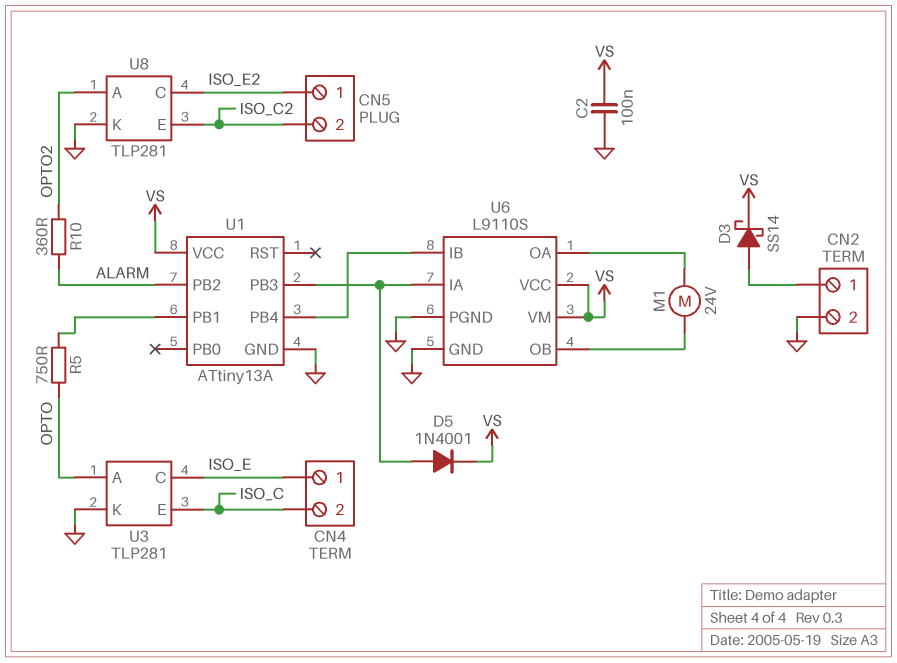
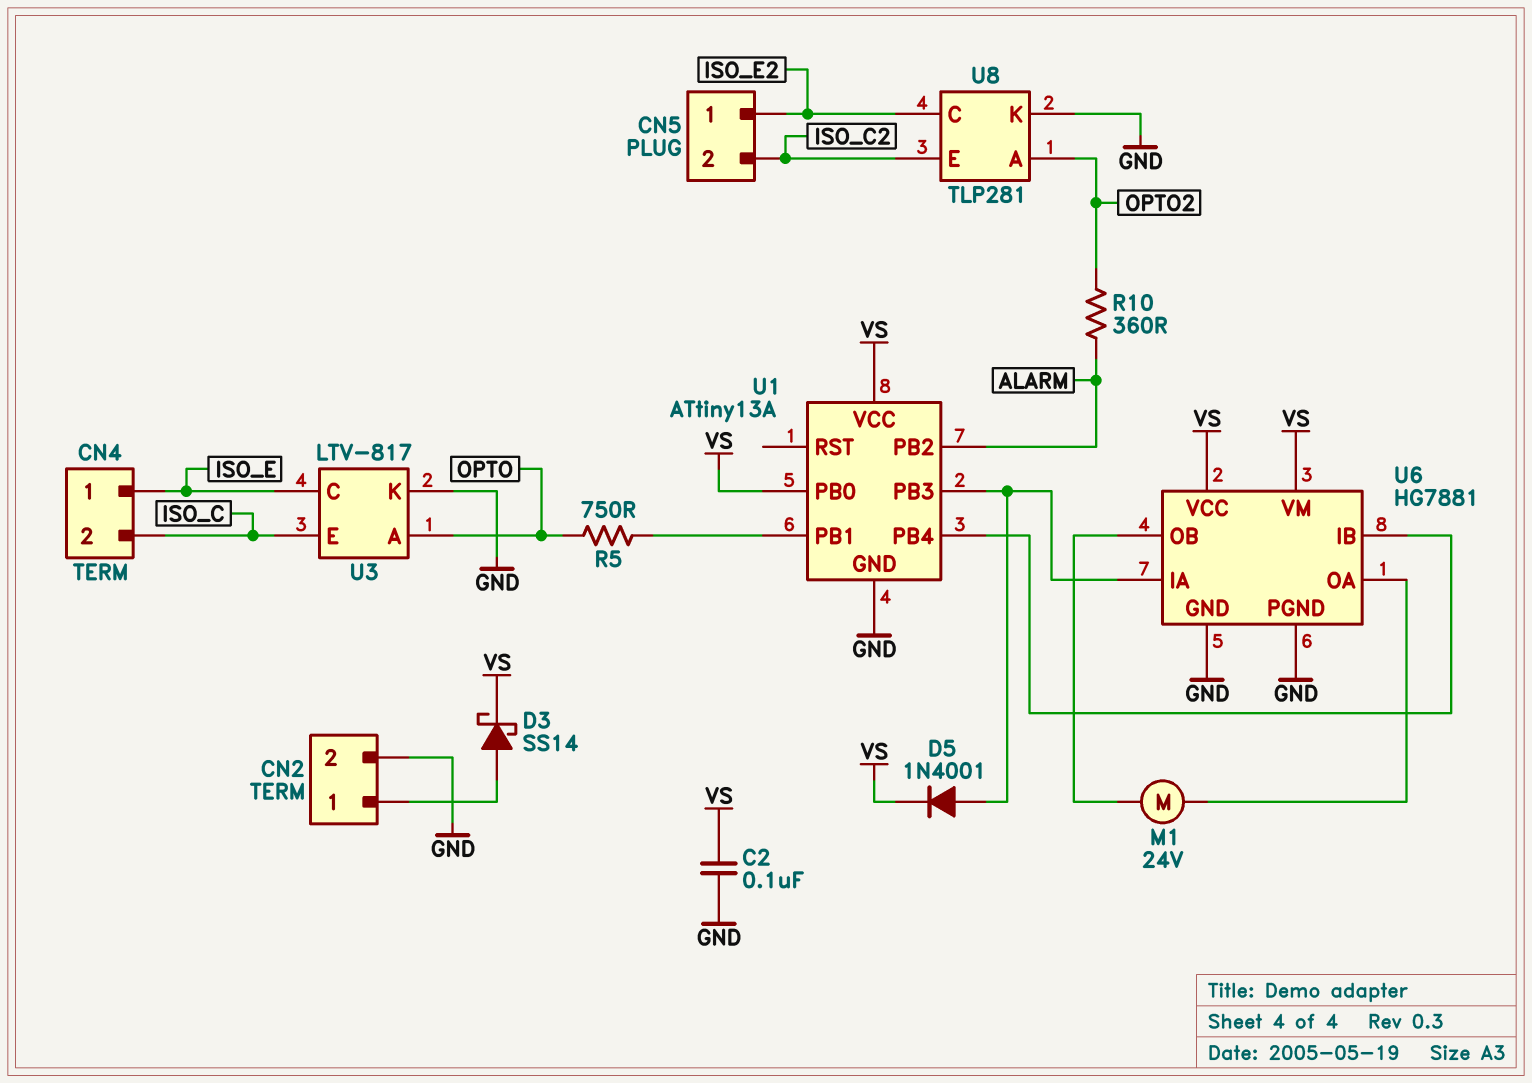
U1 pin PB0: none -> VS
U3: TLP281 -> LTV-817
U6: L9110S -> HG7881

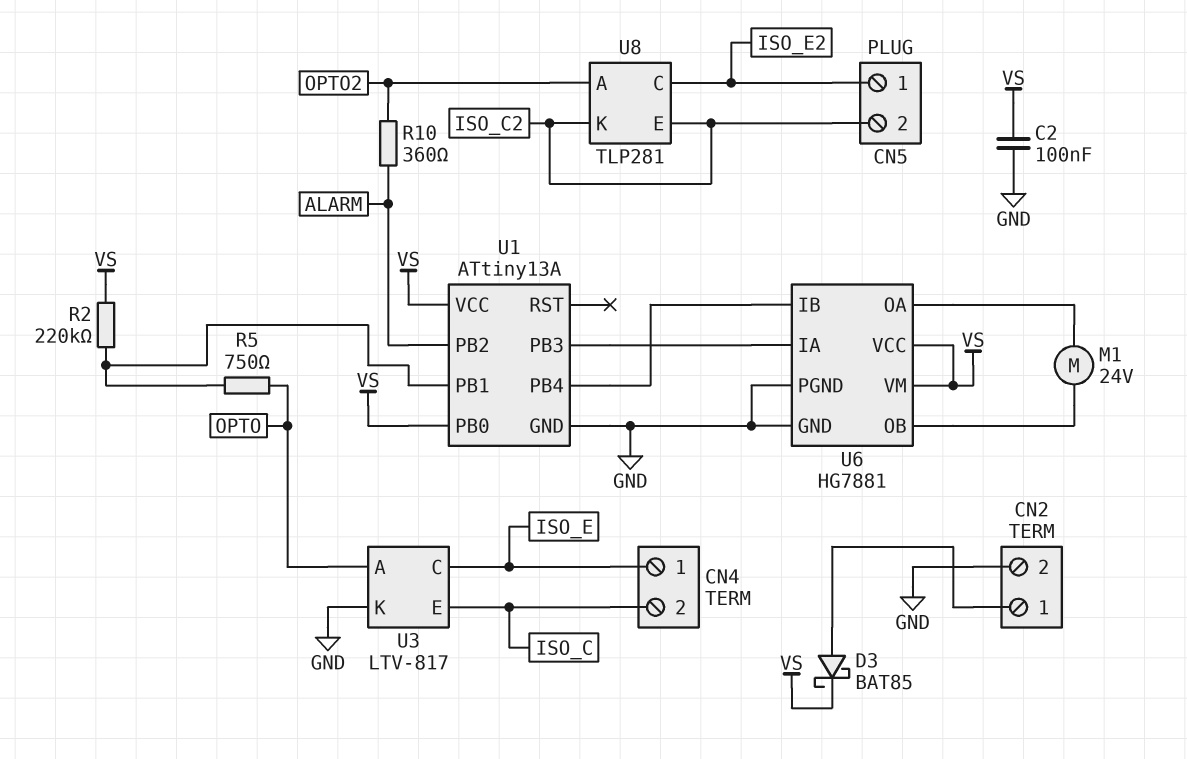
D3: schottky SS14 (A CN2/1, K VS) -> schottky BAT85 (A CN2/1, K VS)
D5: diode 1N4001 (A U1/PB3, K VS) -> none
R2: none -> 220k (U1/PB1, VS)
U8 pin K: GND -> ISO_C2

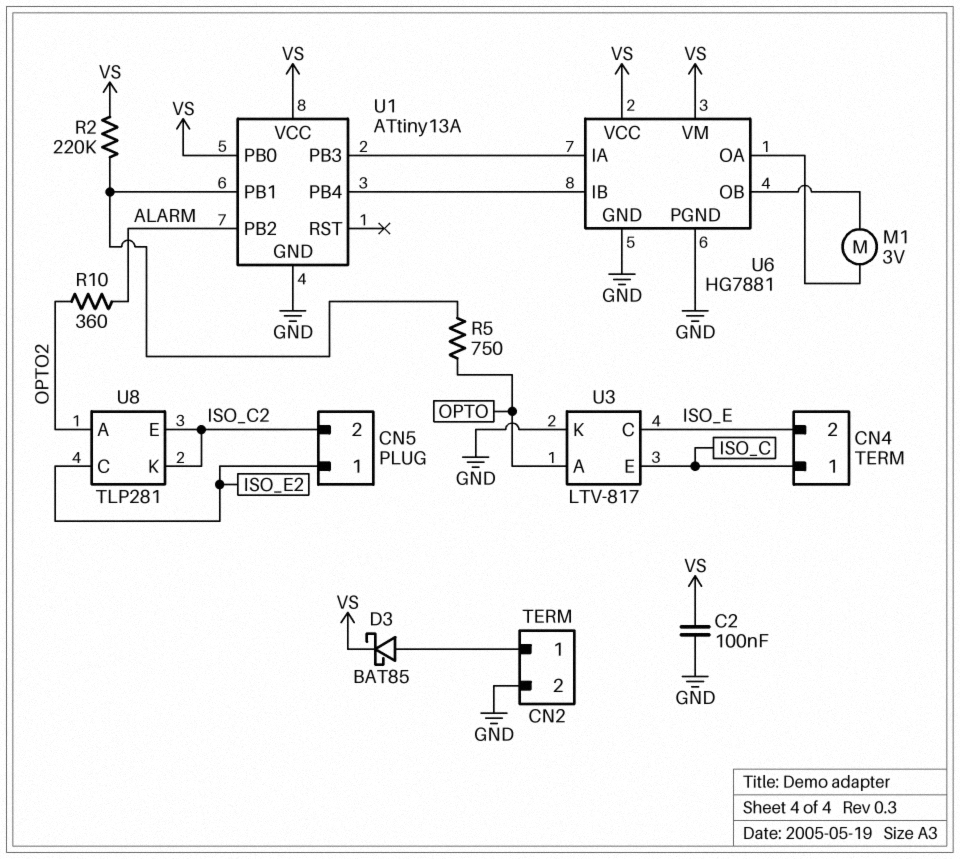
CN4 pin 1: ISO_E -> ISO_C
CN4 pin 2: ISO_C -> ISO_E
M1: motor 24V (U6/OA, U6/OB) -> motor 3V (U6/OA, U6/OB)

